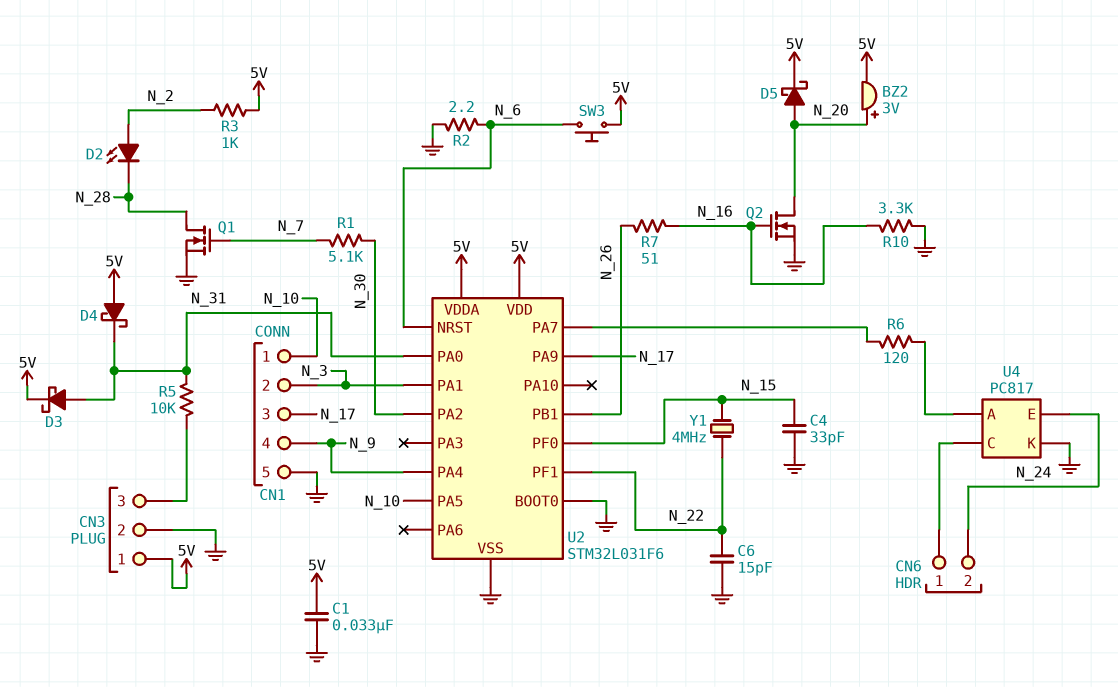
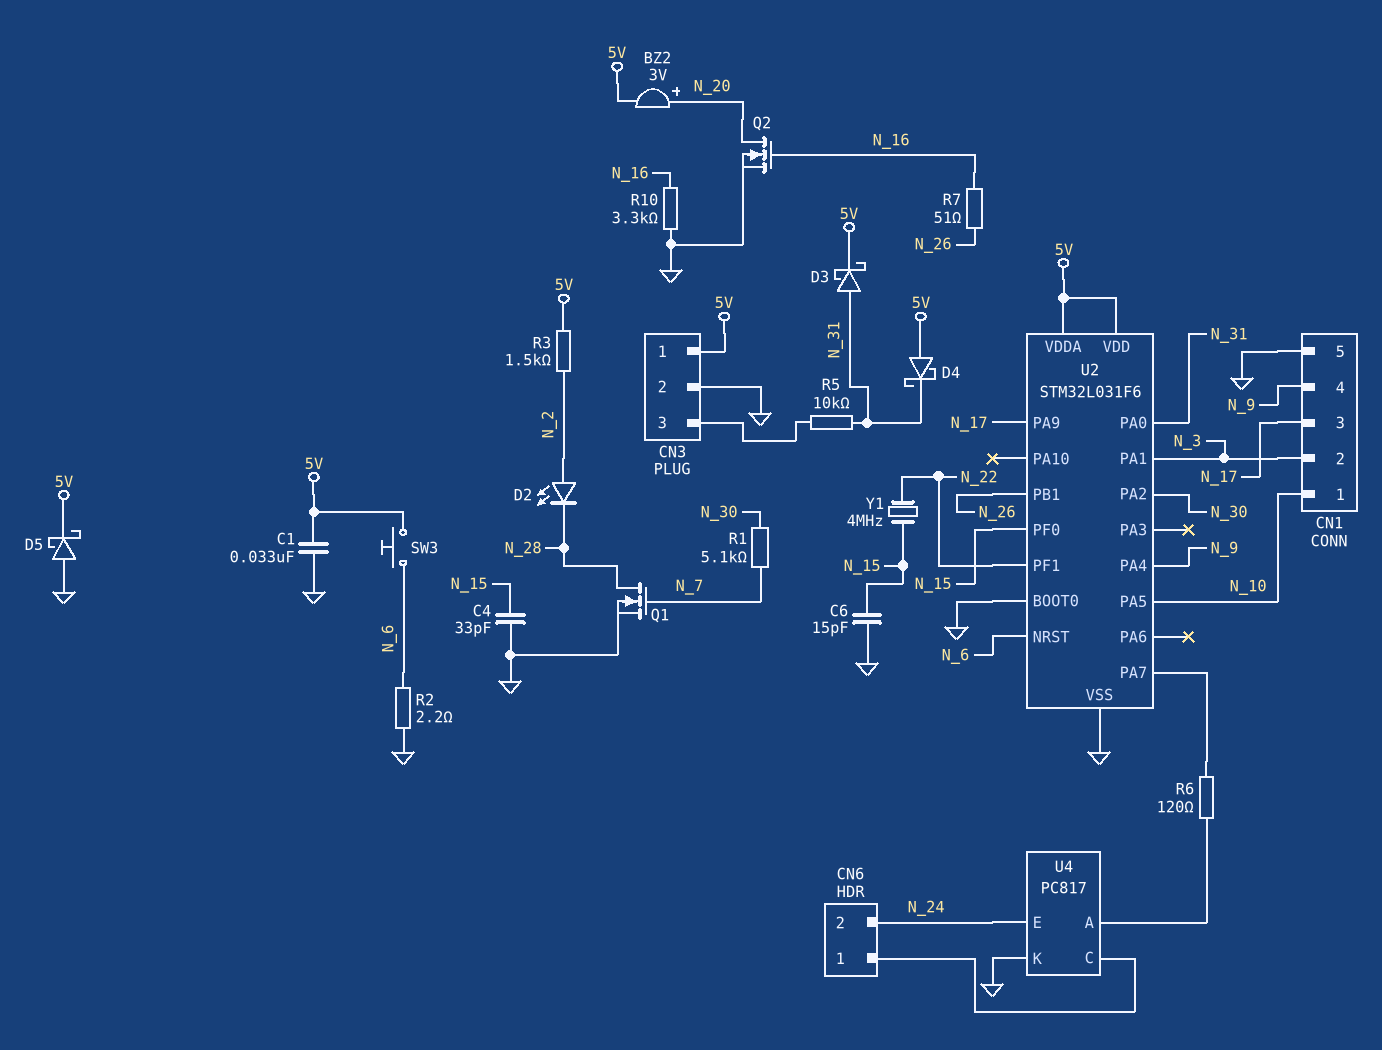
C6: 15pF (GND, N_22) -> 15pF (GND, N_15)
D5: schottky (A N_20, K 5V) -> schottky (A GND, K 5V)
R3: 1k (5V, N_2) -> 1.5k (5V, N_2)

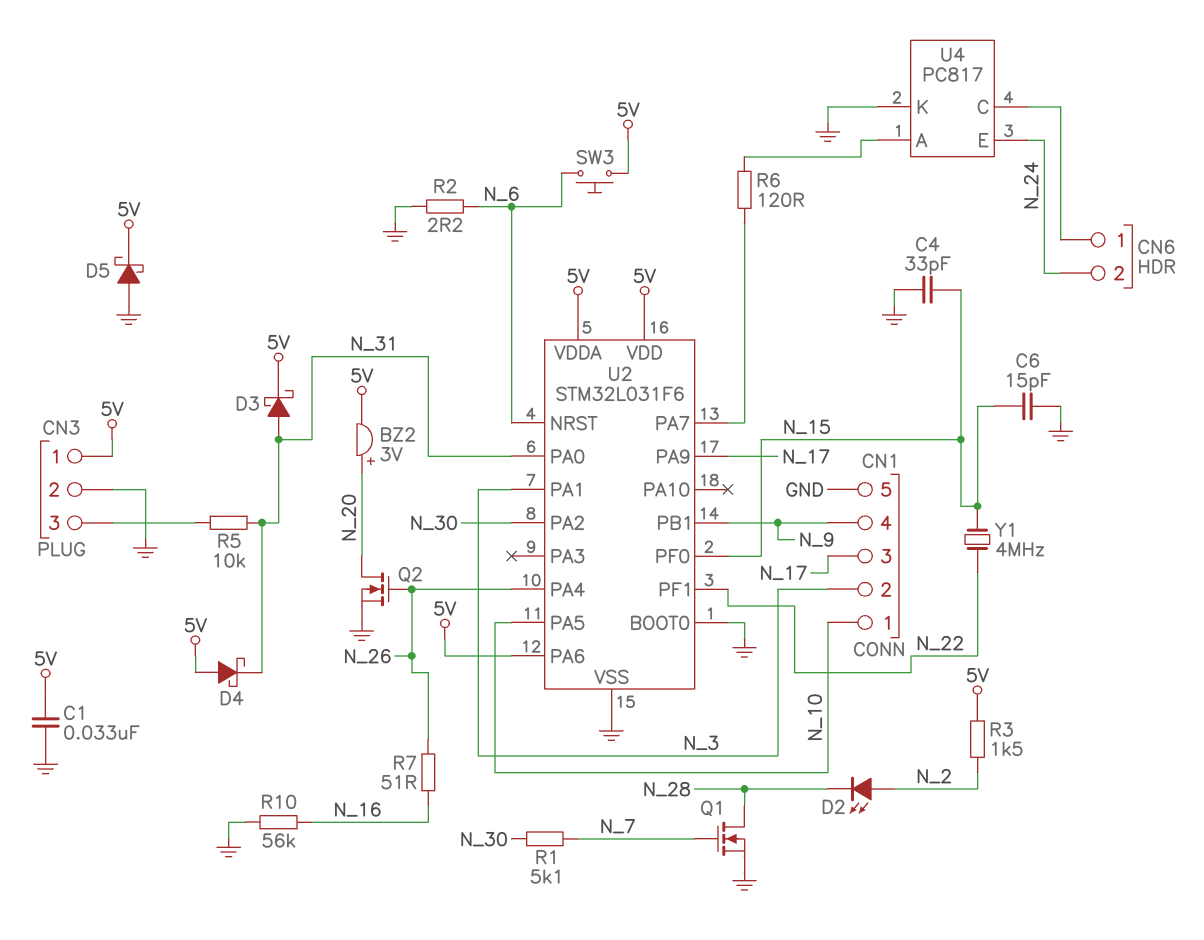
Q2: NMOS (G N_16, D N_20, S GND) -> NMOS (G N_26, D N_20, S GND)
R10: 3.3k (GND, N_16) -> 56k (GND, N_16)
U2 pin PA4: N_9 -> N_26
U2 pin PA6: none -> 5V
U2 pin PB1: N_26 -> N_9

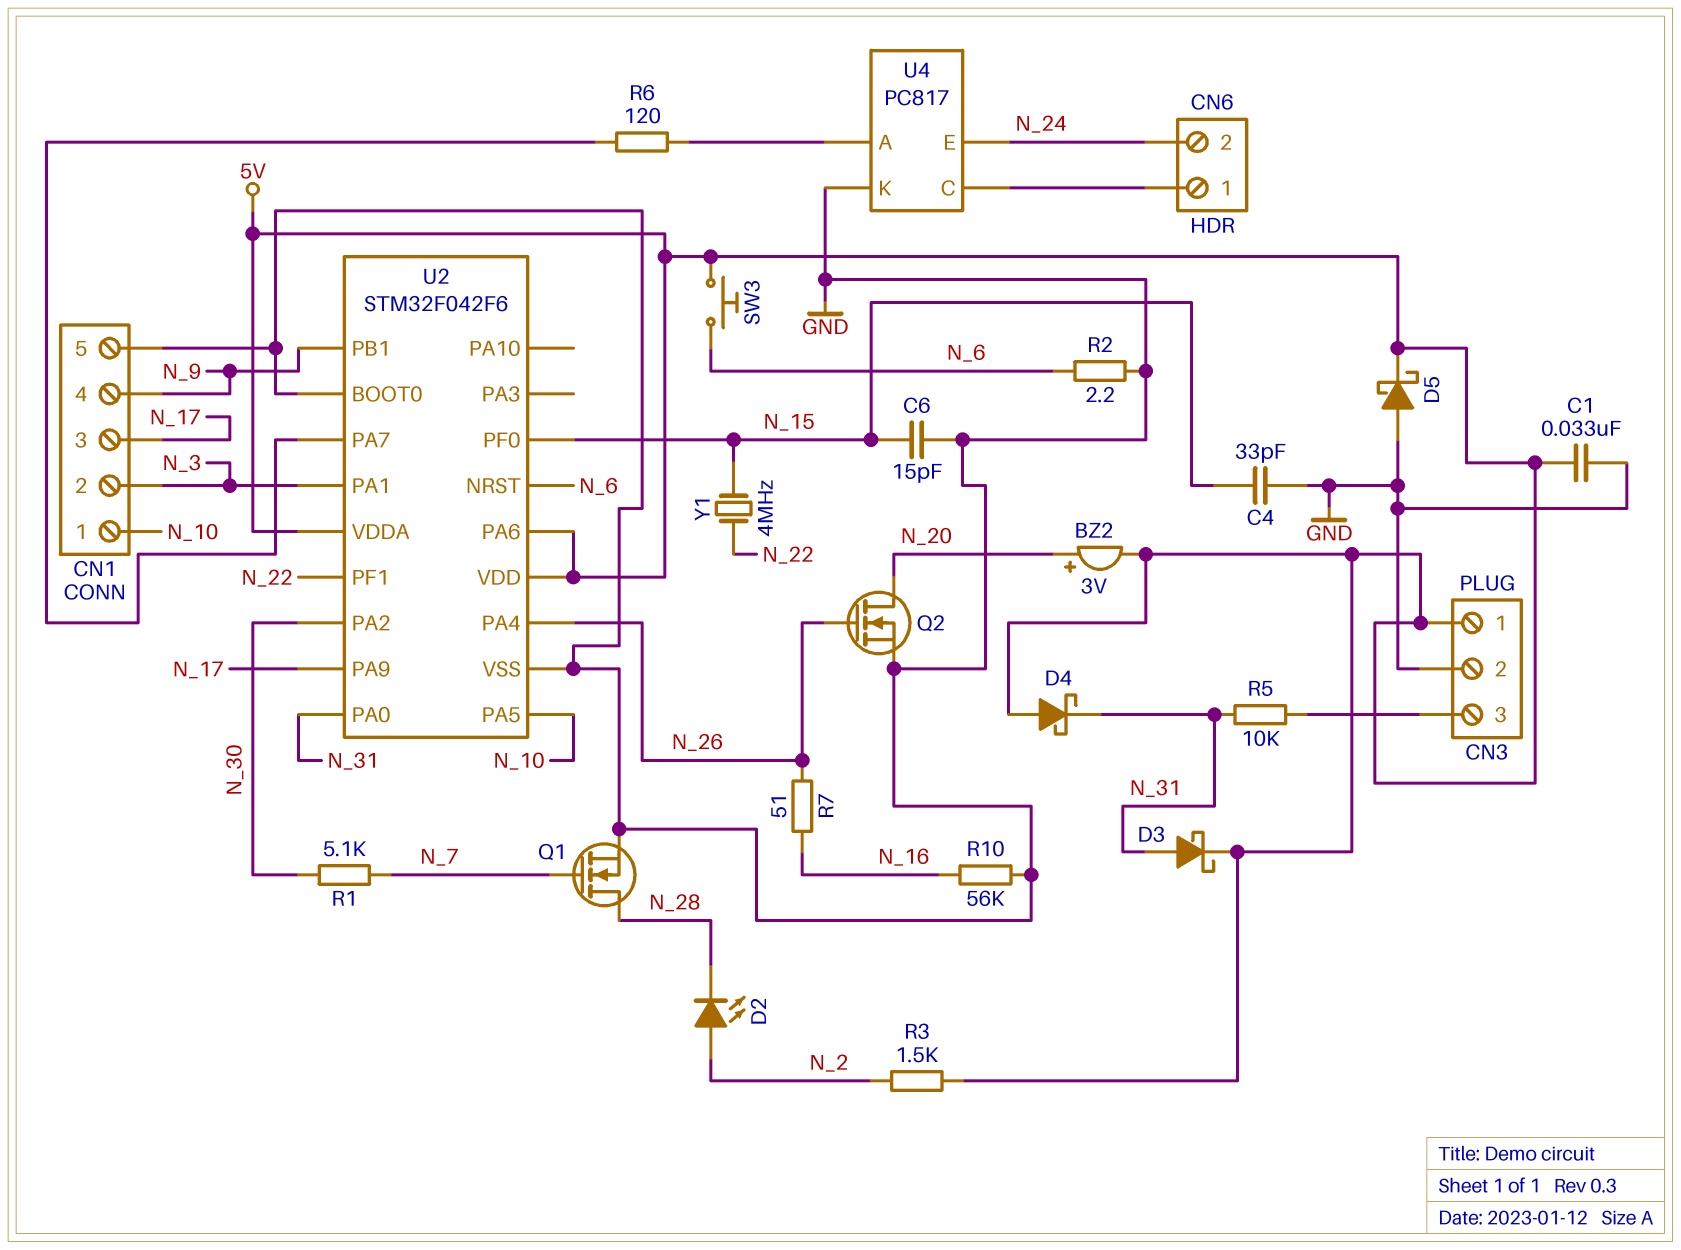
U2: STM32L031F6 -> STM32F042F6

